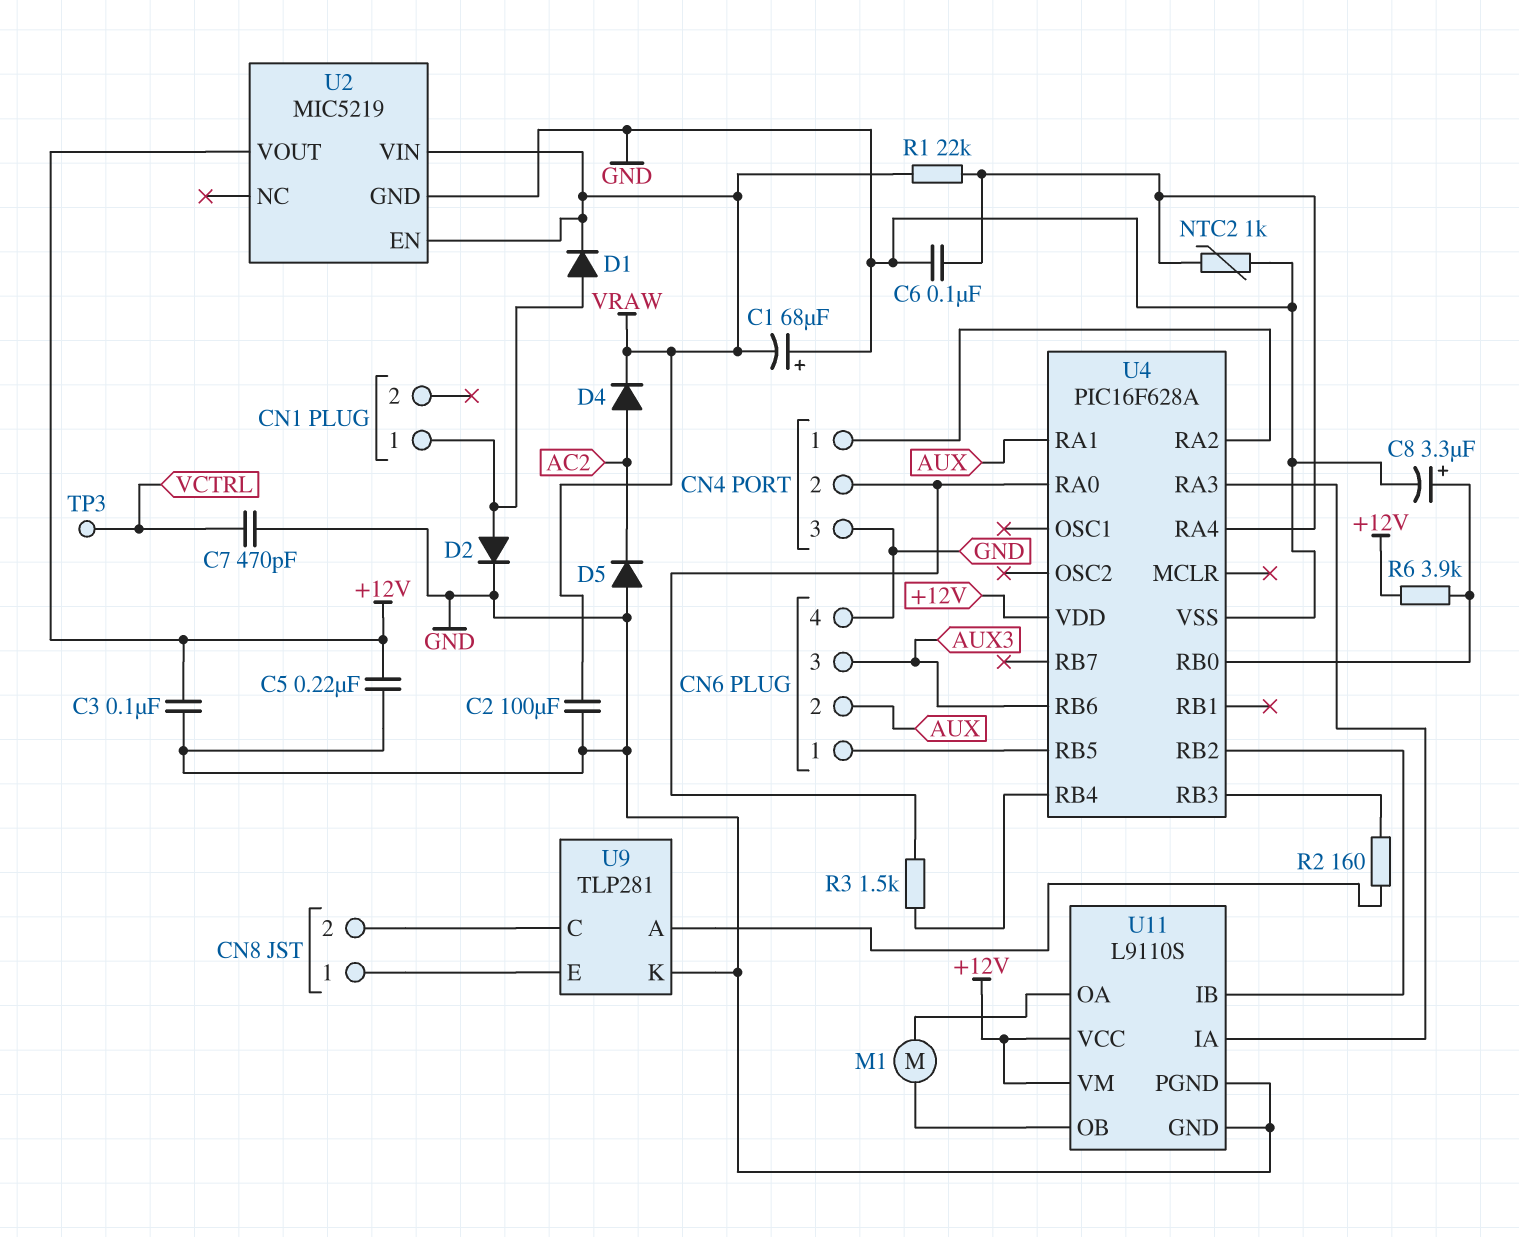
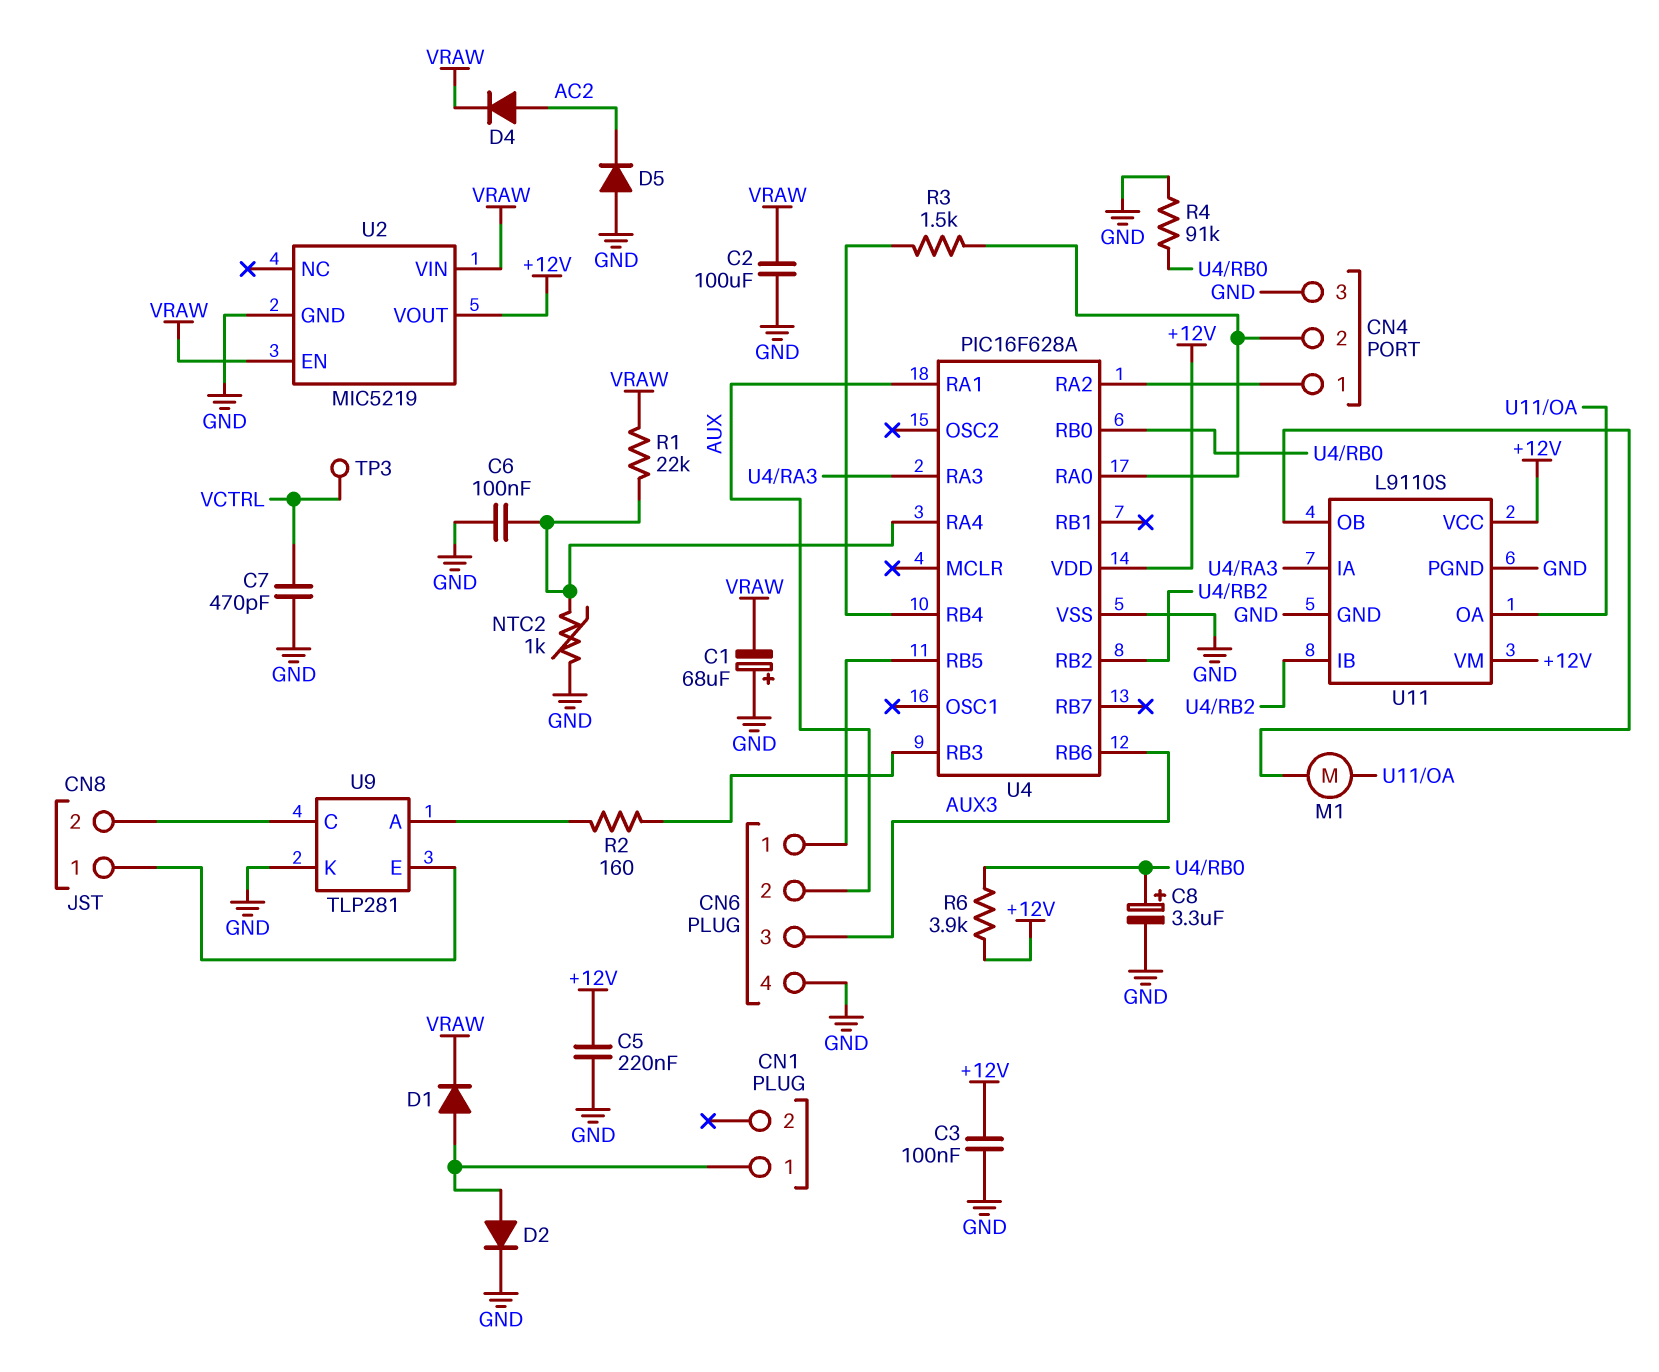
R4: none -> 91k (GND, U4/RB0)

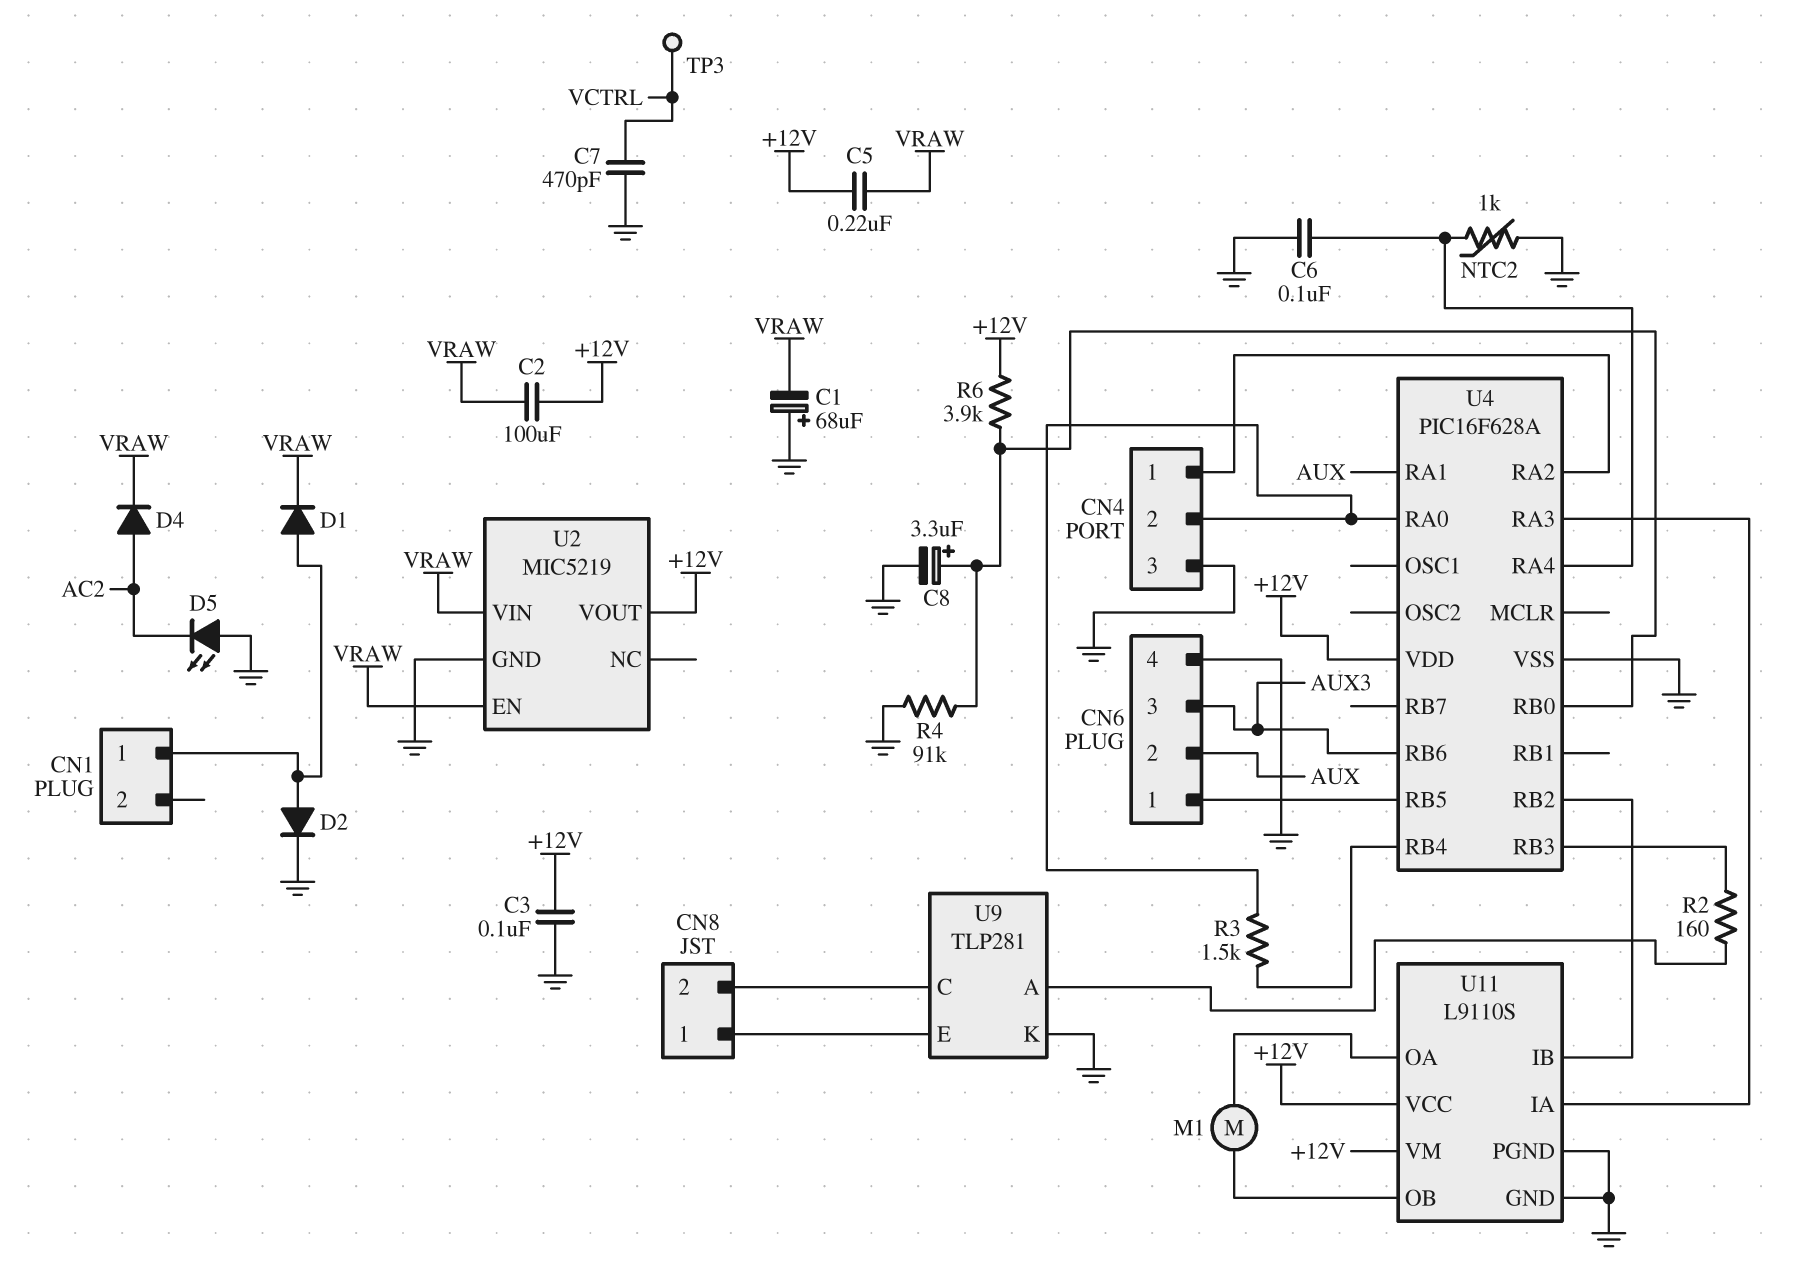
C2: 100uF (GND, VRAW) -> 100uF (+12V, VRAW)
C5: 220nF (+12V, GND) -> 220nF (+12V, VRAW)
D5: diode (A GND, K AC2) -> LED (A GND, K AC2)
R1: 22k (U4/RA4, VRAW) -> none

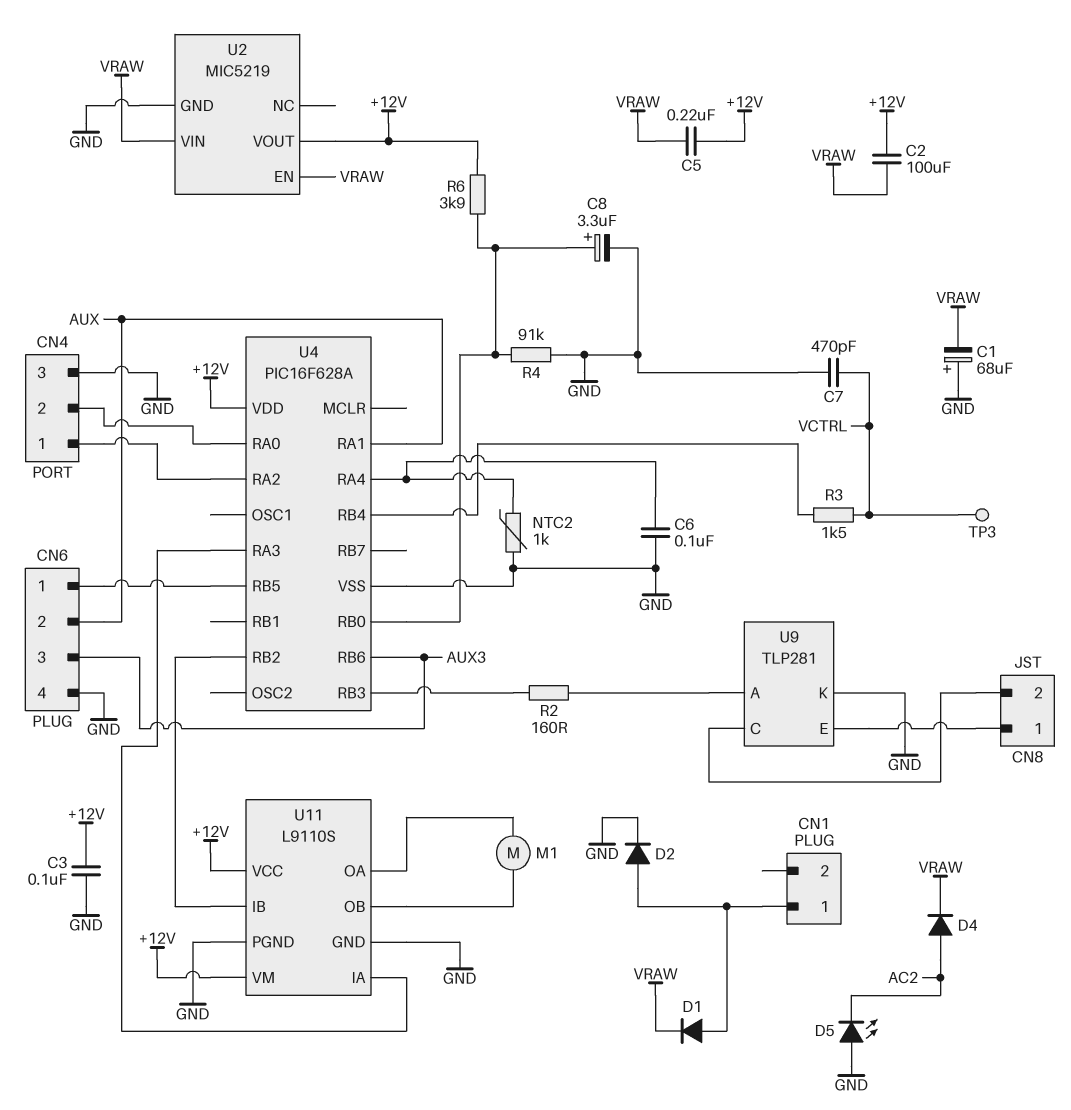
R3: 1.5k (CN4/2, U4/RB4) -> 1.5k (U4/RB4, VCTRL)

